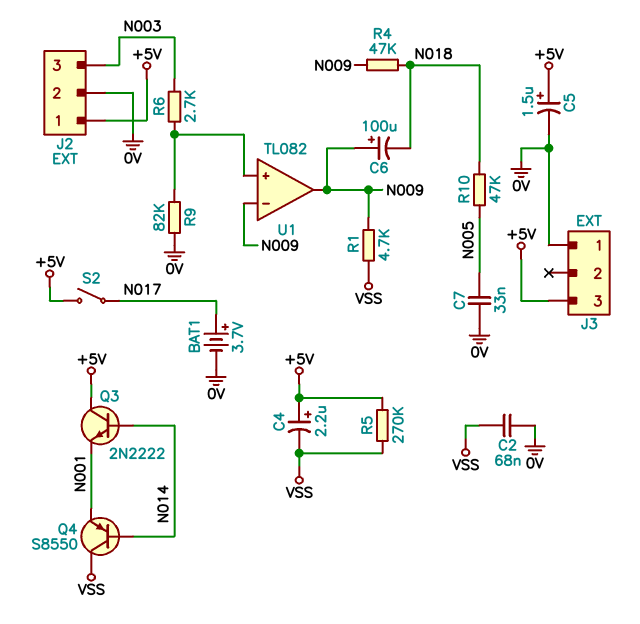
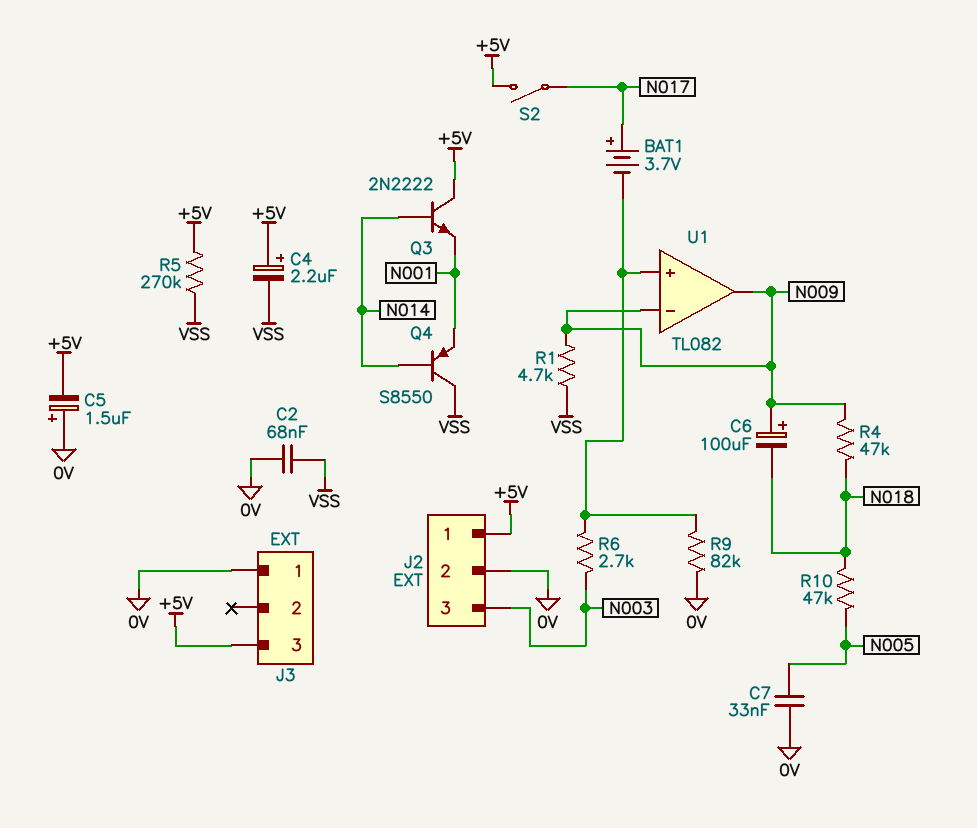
BAT1: 3.7V (plus N017, minus 0V) -> 3.7V (plus N017, minus U1/in+)
C5: 1.5uF (plus +5V, minus 0V) -> 1.5uF (plus 0V, minus +5V)

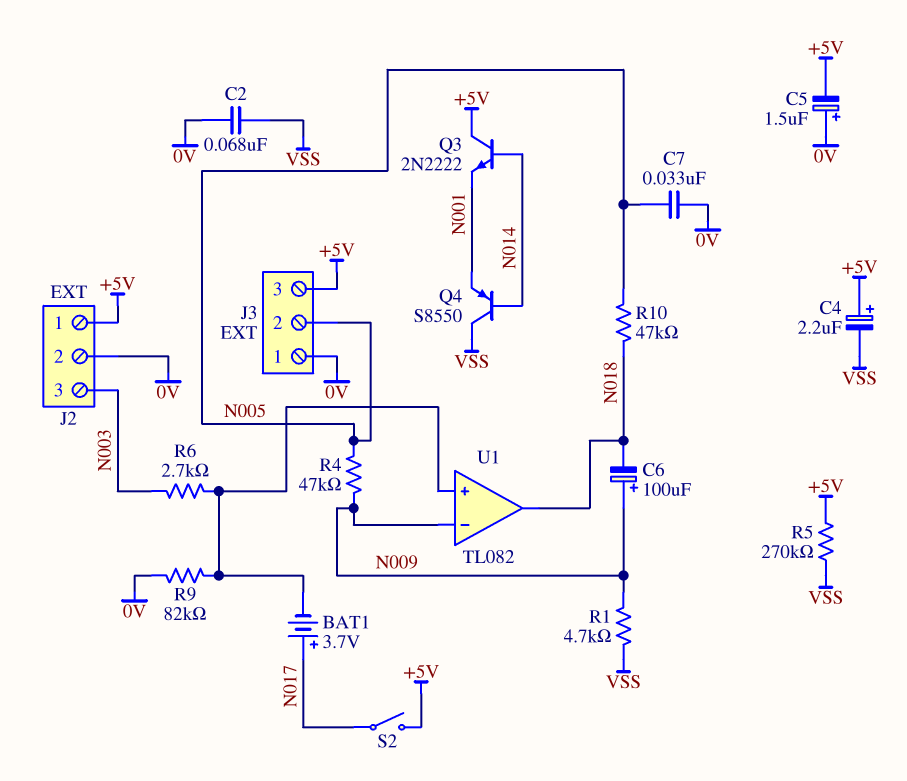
J3 pin 2: none -> N005
R4: 47k (N009, N018) -> 47k (N005, N009)
U1 pin out: N009 -> N018

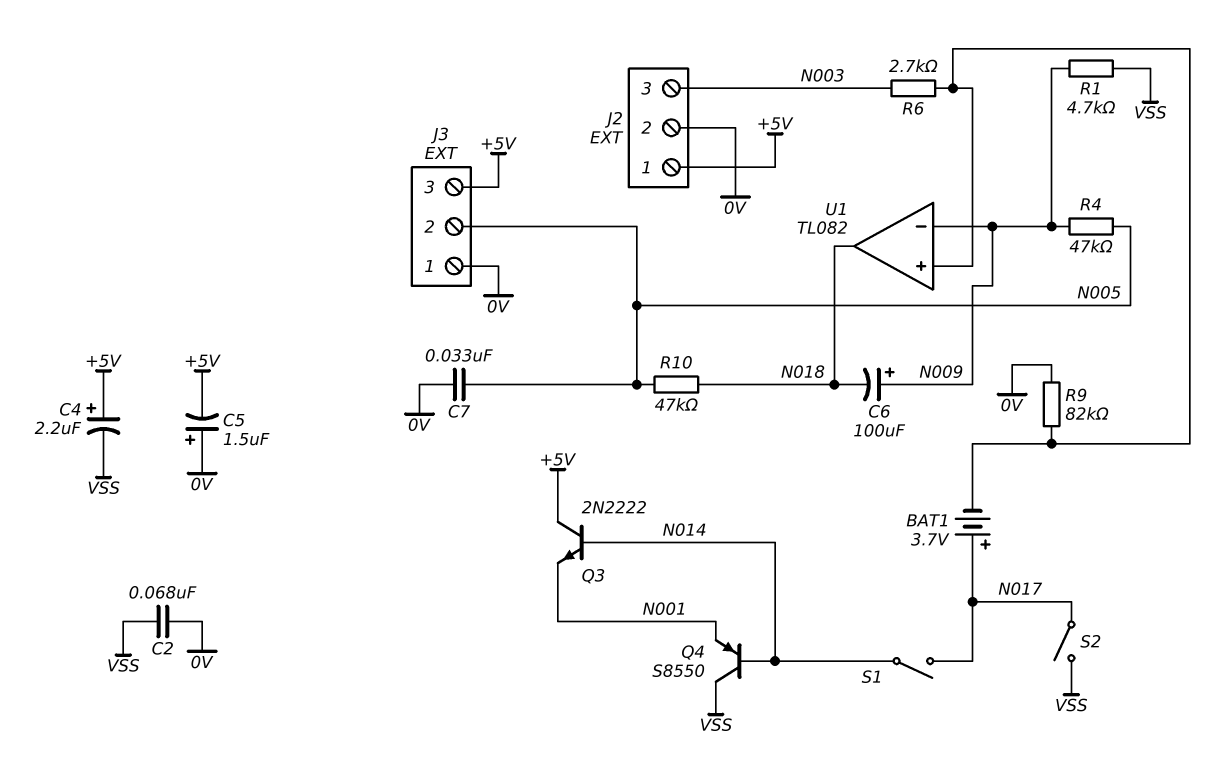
R5: 270k (+5V, VSS) -> none
S1: none -> switch (N014, N017)
S2: switch (+5V, N017) -> switch (N017, VSS)

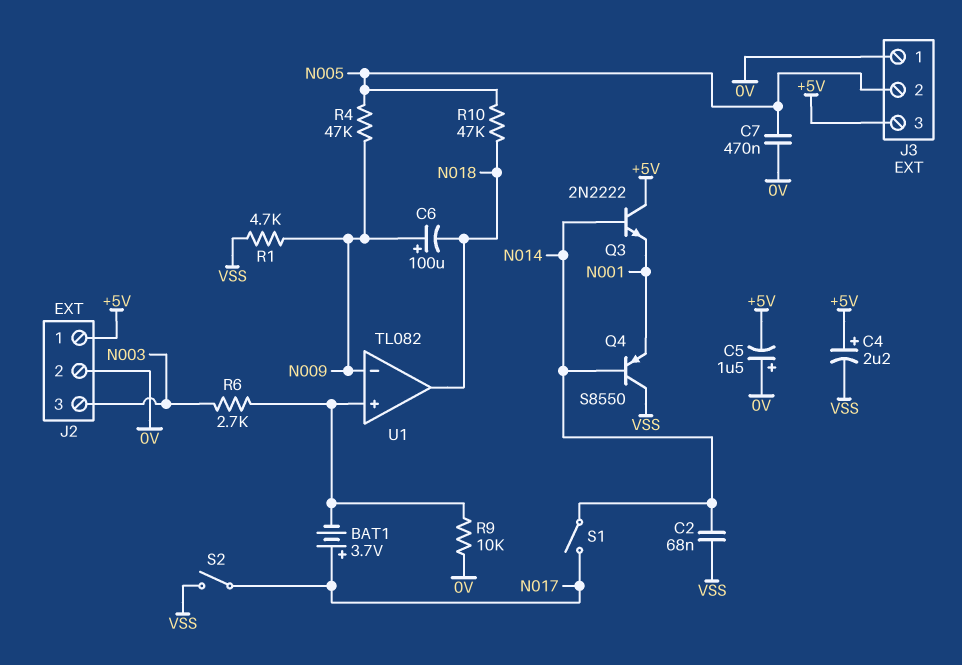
C2: 68nF (0V, VSS) -> 68nF (N014, VSS)
C7: 33nF (0V, N005) -> 470nF (0V, N005)
R9: 82k (0V, U1/in+) -> 10k (0V, U1/in+)

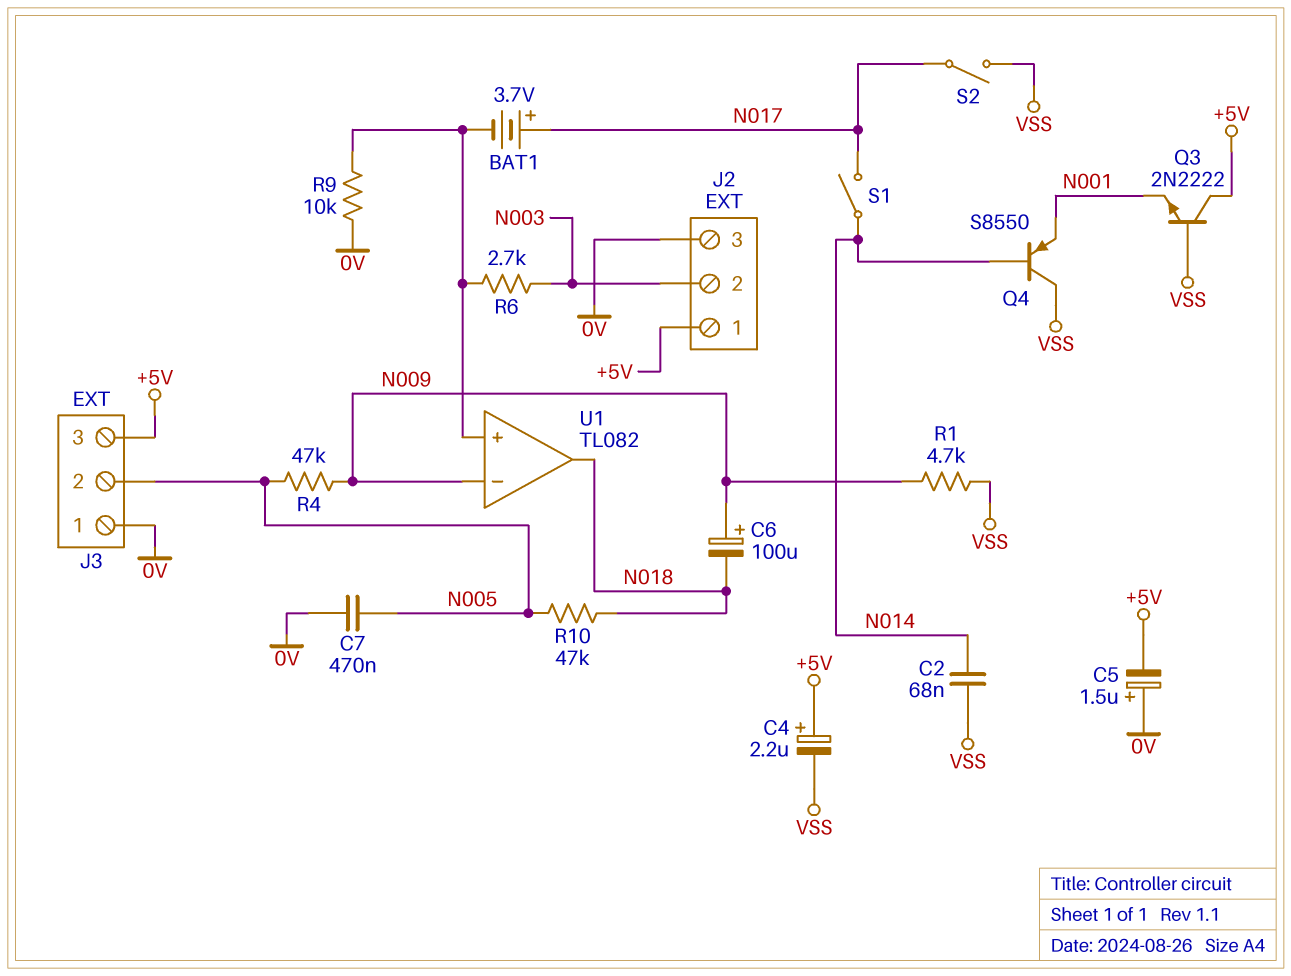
J2 pin 2: 0V -> N003
J2 pin 3: N003 -> 0V
Q3: NPN 2N2222 (B N014, C +5V, E N001) -> NPN 2N2222 (B VSS, C +5V, E N001)

